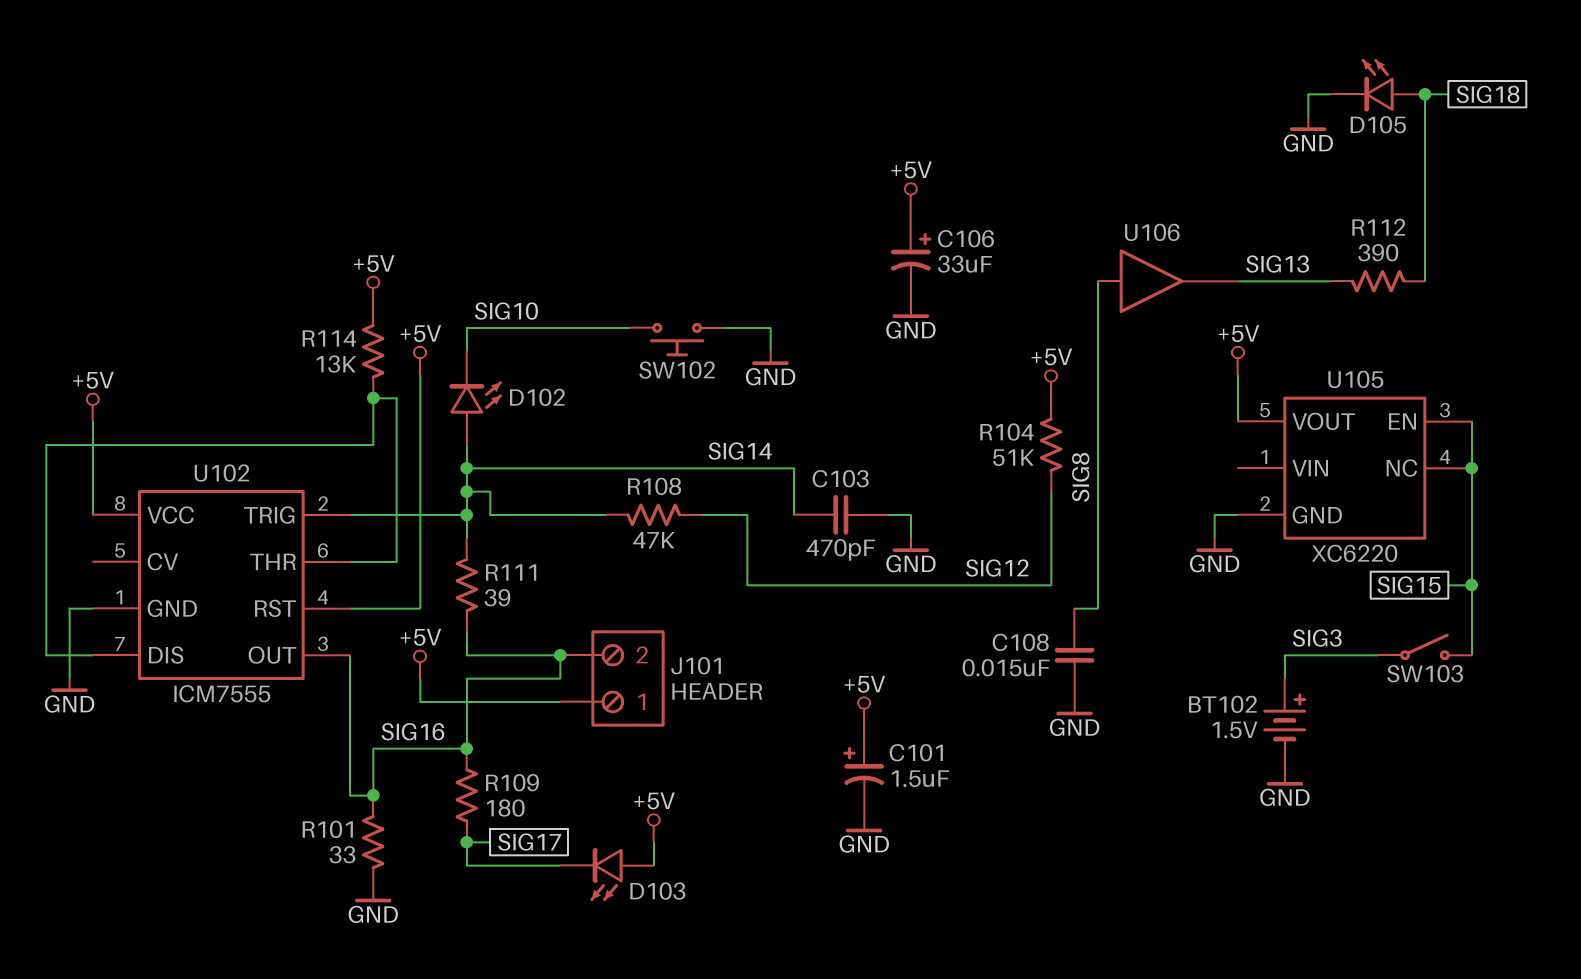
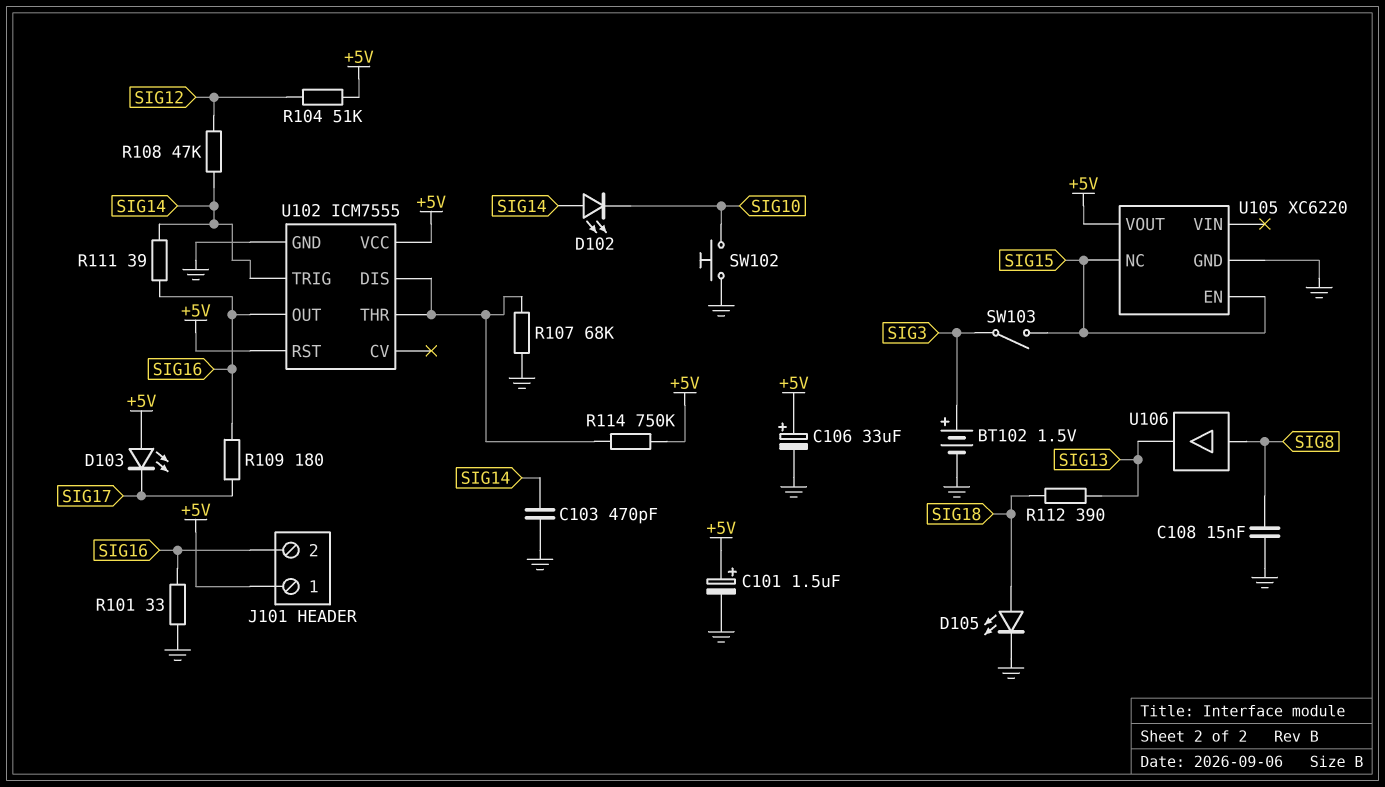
R107: none -> 68k (GND, U102/DIS)
R114: 13k (+5V, U102/DIS) -> 750k (+5V, U102/DIS)

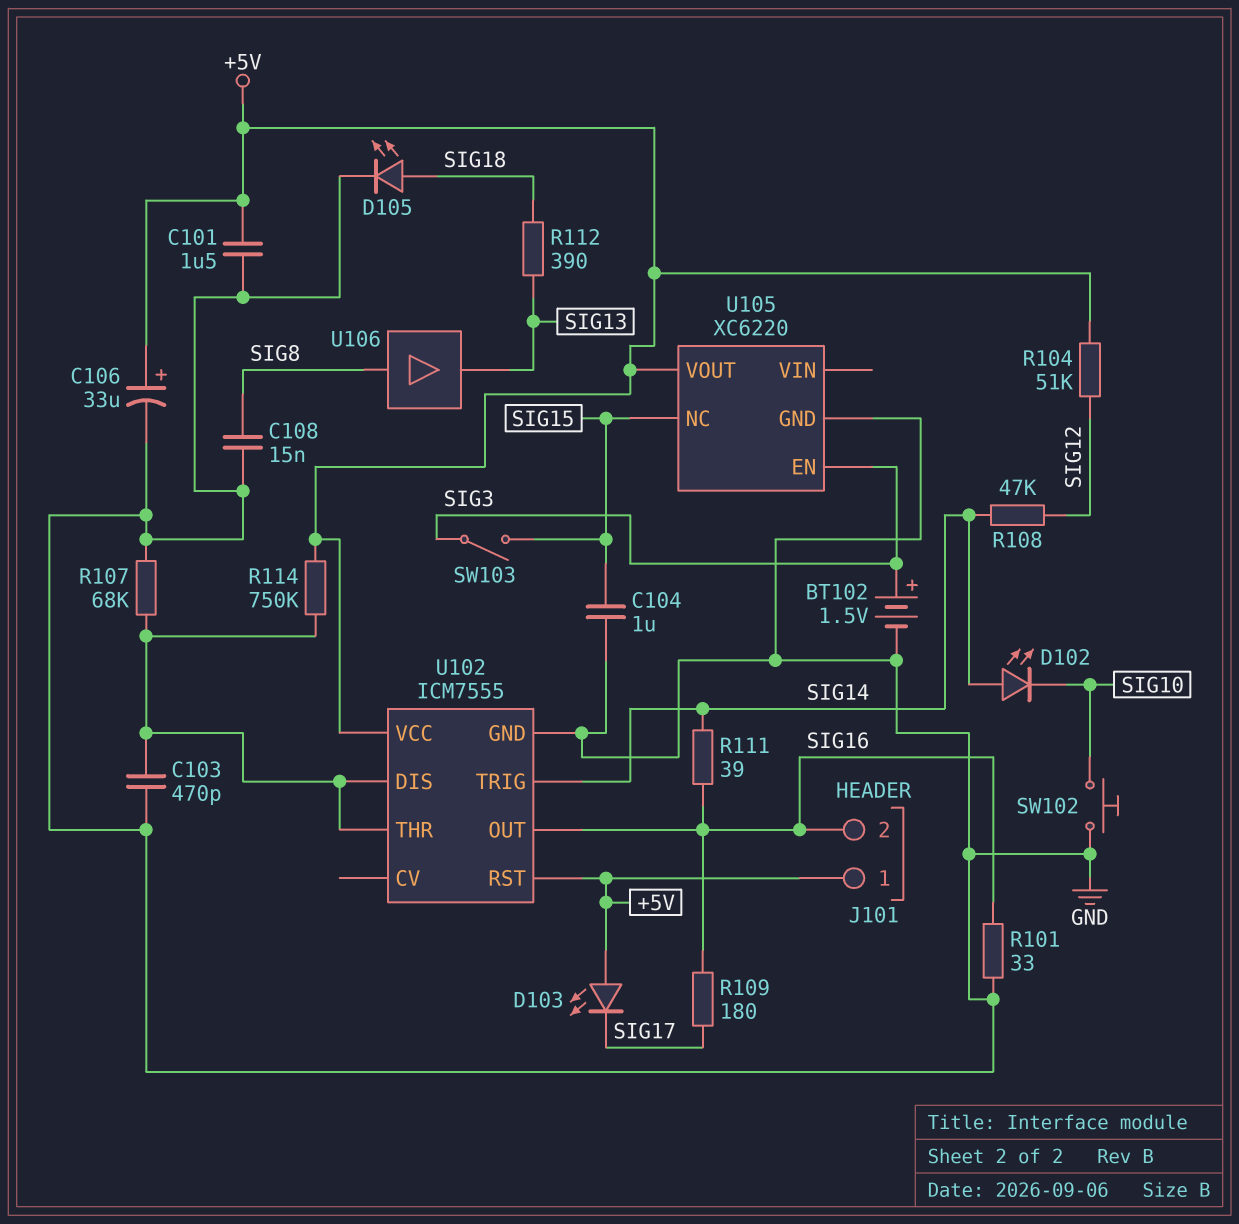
C101: 1.5uF (plus +5V, minus GND) -> 1.5uF (+5V, GND)
C103: 470pF (GND, SIG14) -> 470pF (GND, U102/DIS)
C104: none -> 1uF (GND, SIG15)
U105 pin EN: SIG15 -> SIG3

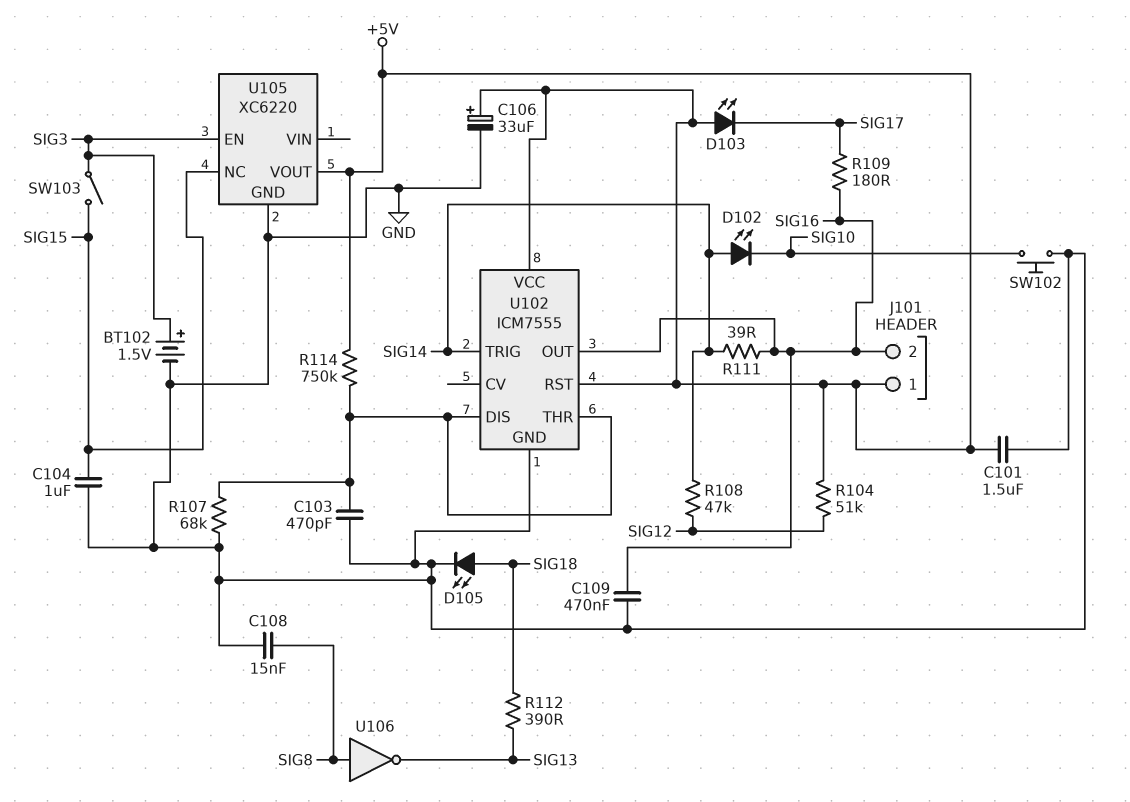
C109: none -> 470nF (GND, SIG16)
R101: 33 (GND, SIG16) -> none
U106: buffer (in SIG8, out SIG13) -> NOT (in SIG8, out SIG13)

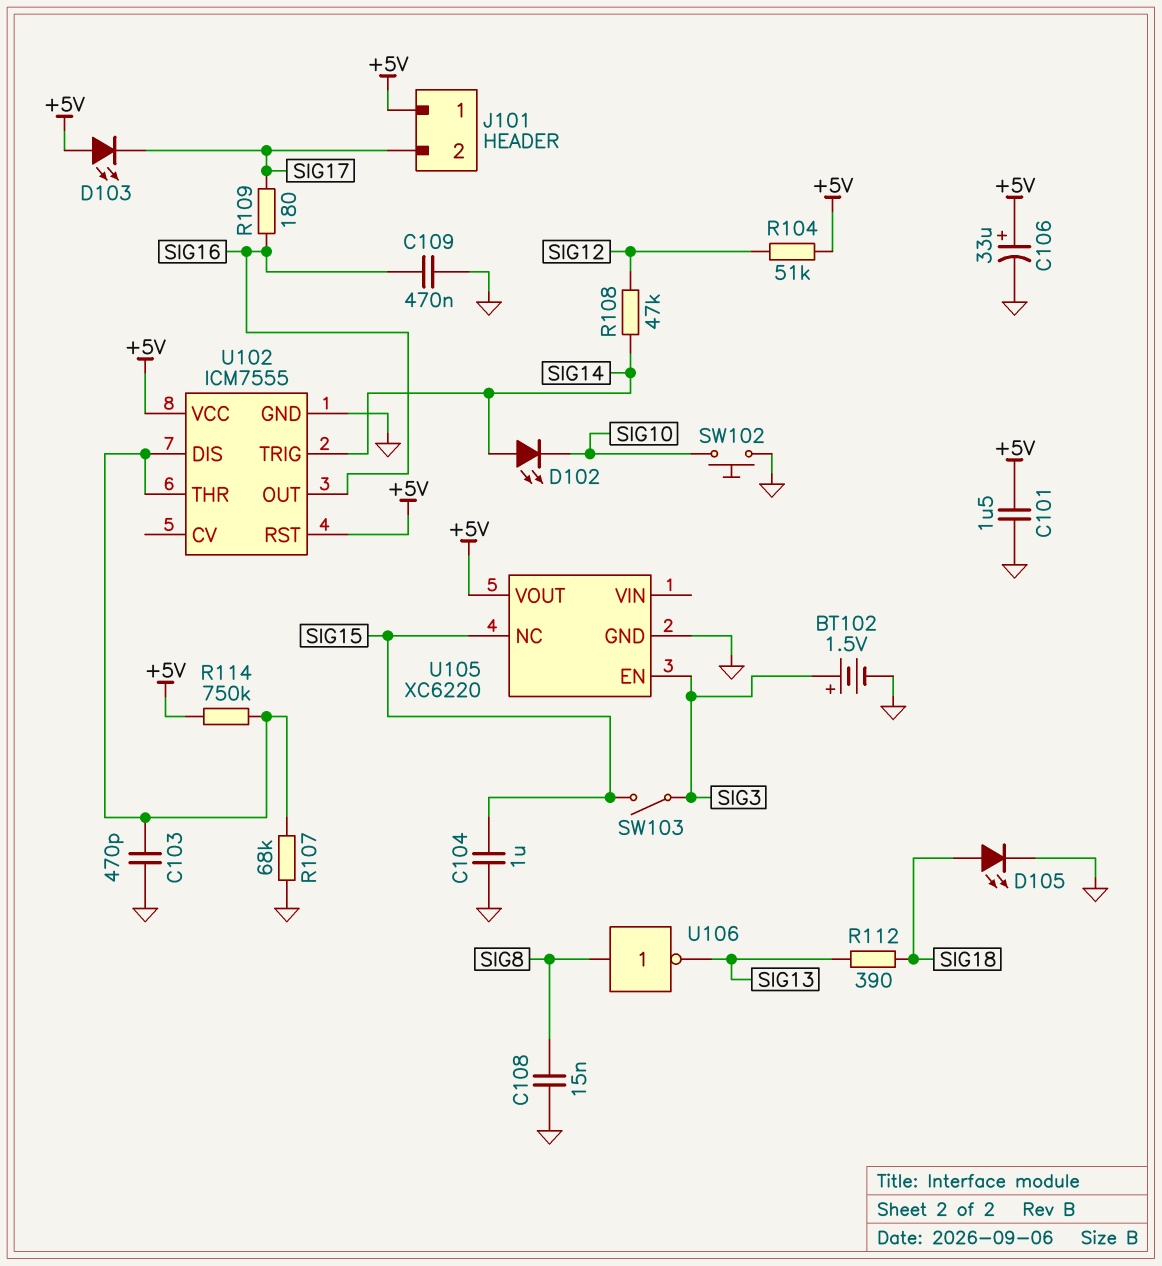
J101 pin 2: SIG16 -> SIG17
R111: 39 (SIG14, SIG16) -> none

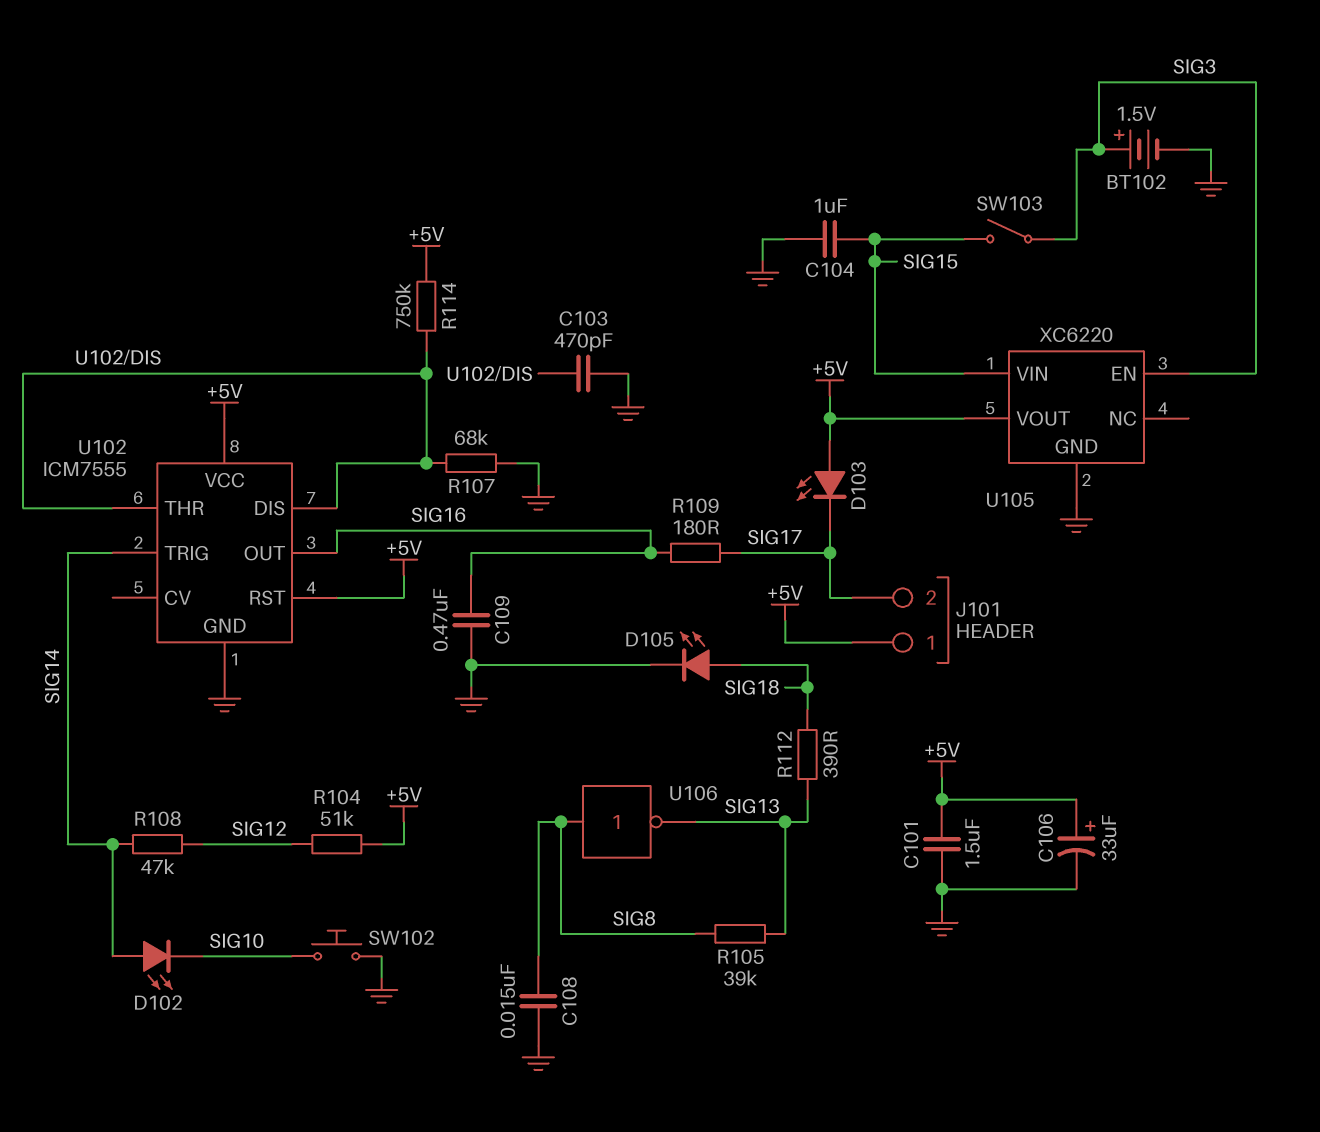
R105: none -> 39k (SIG8, SIG13)
U105 pin NC: SIG15 -> none
U105 pin VIN: none -> SIG15

